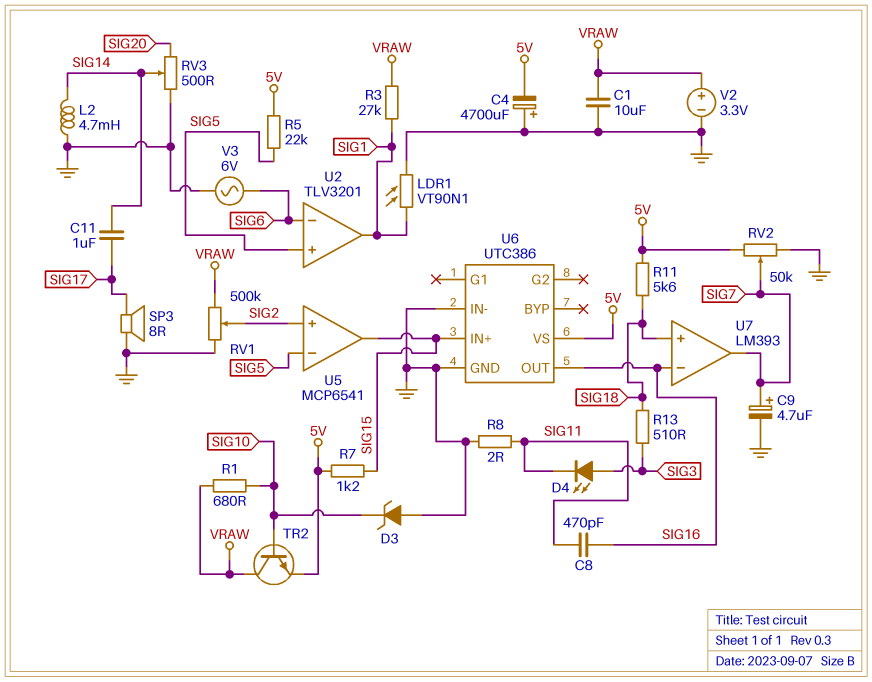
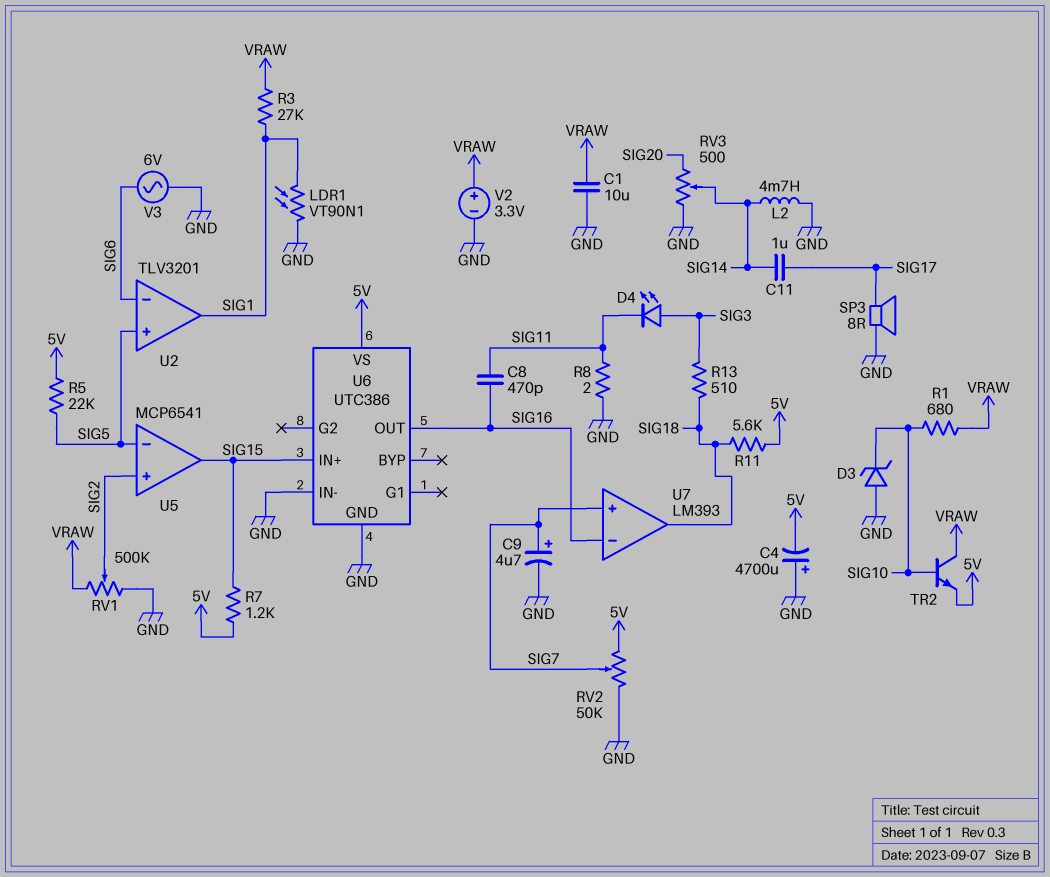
U7 pin in+: SIG18 -> SIG7
U7 pin out: SIG7 -> SIG18

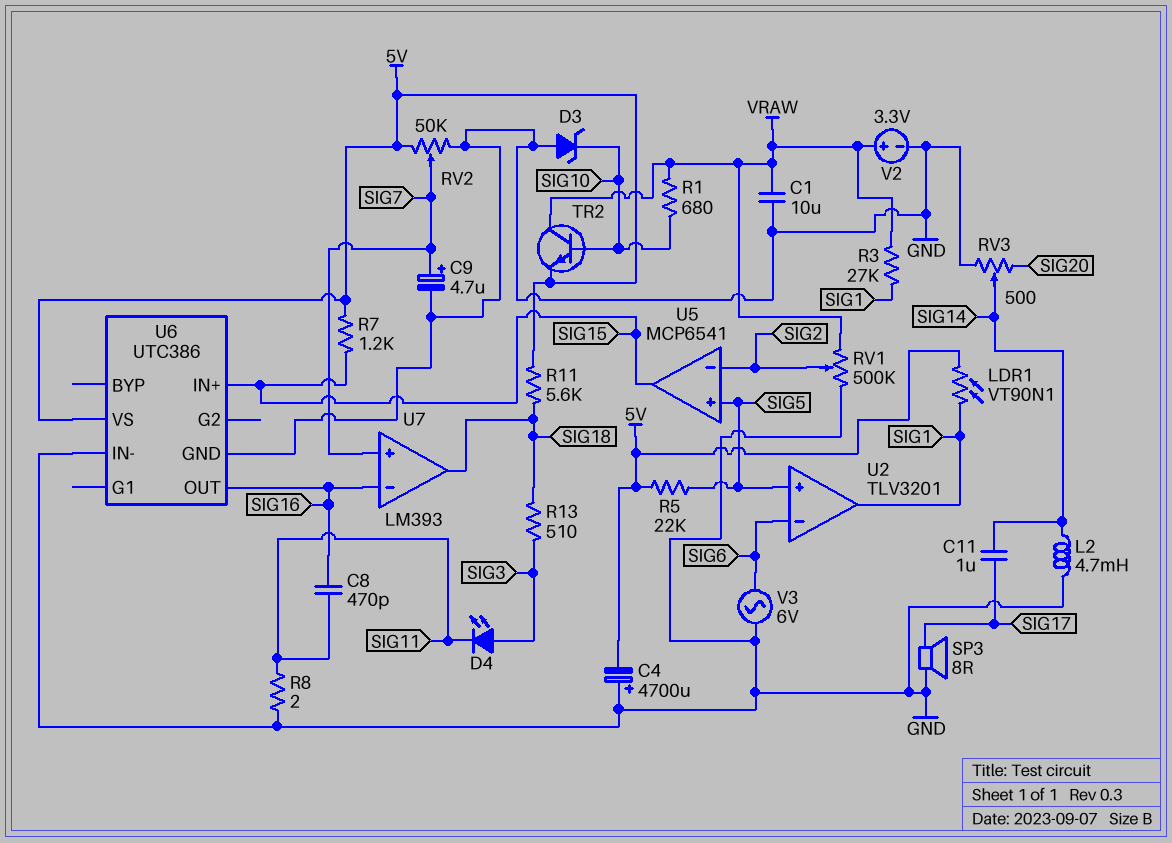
LDR1: VT90N1 (GND, SIG1) -> VT90N1 (5V, SIG1)
U5 pin in+: SIG2 -> SIG5
U5 pin in-: SIG5 -> SIG2

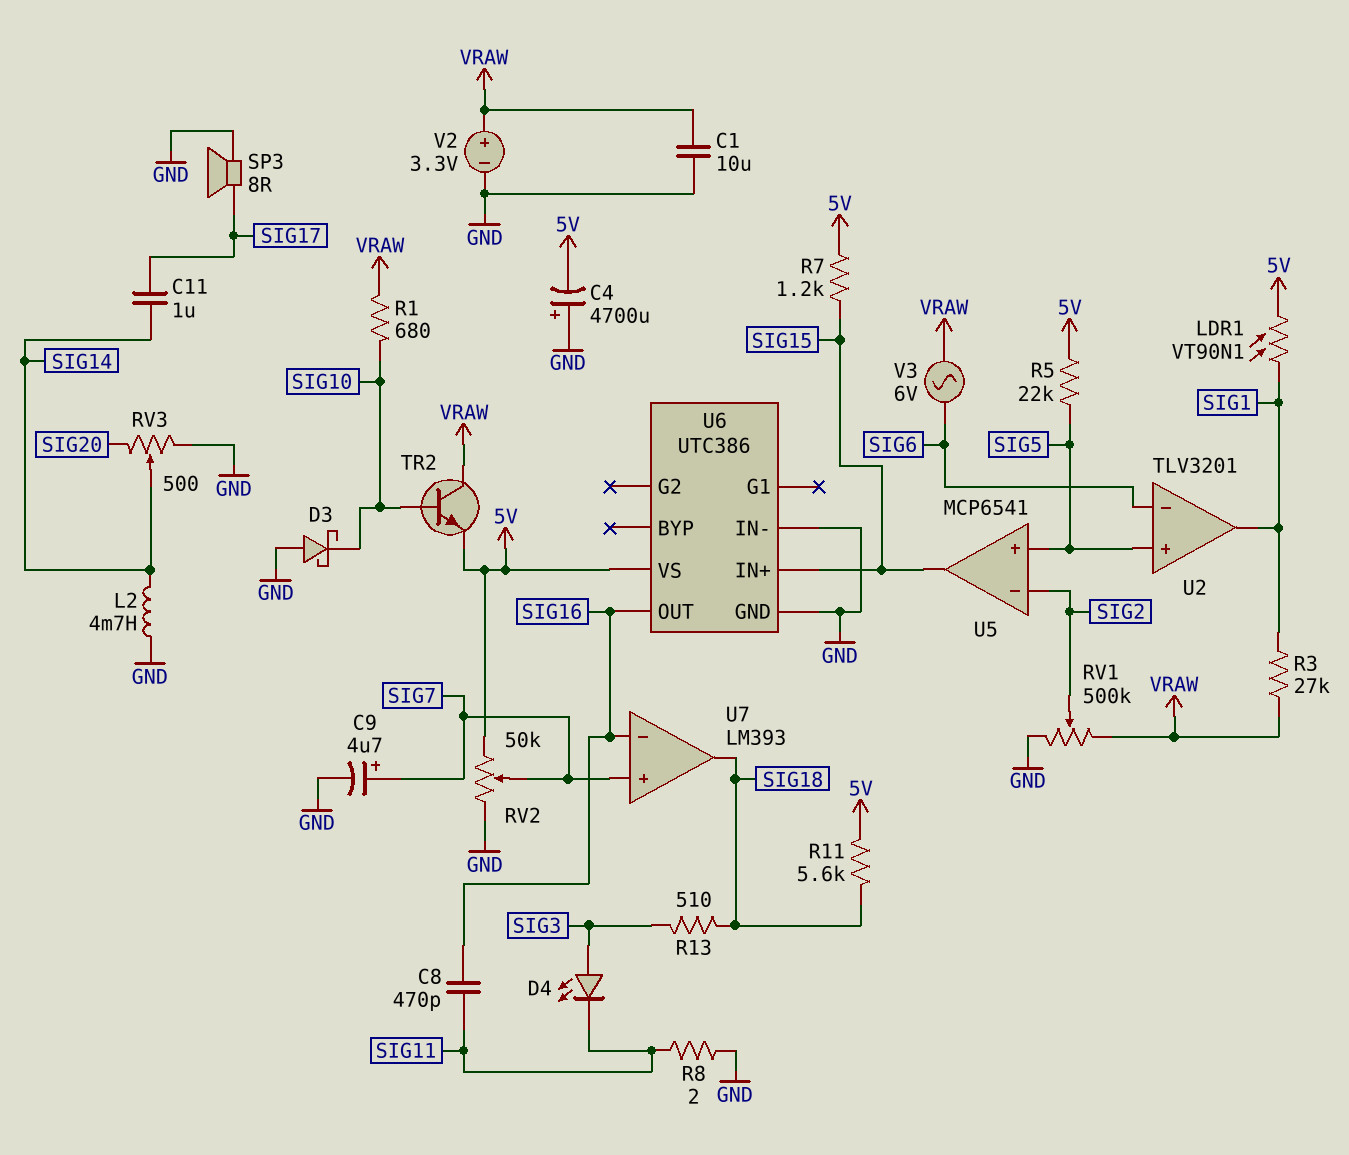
D3: zener (A GND, K SIG10) -> schottky (A GND, K SIG10)
V3: AC 6V (GND, SIG6) -> AC 6V (SIG6, VRAW)

